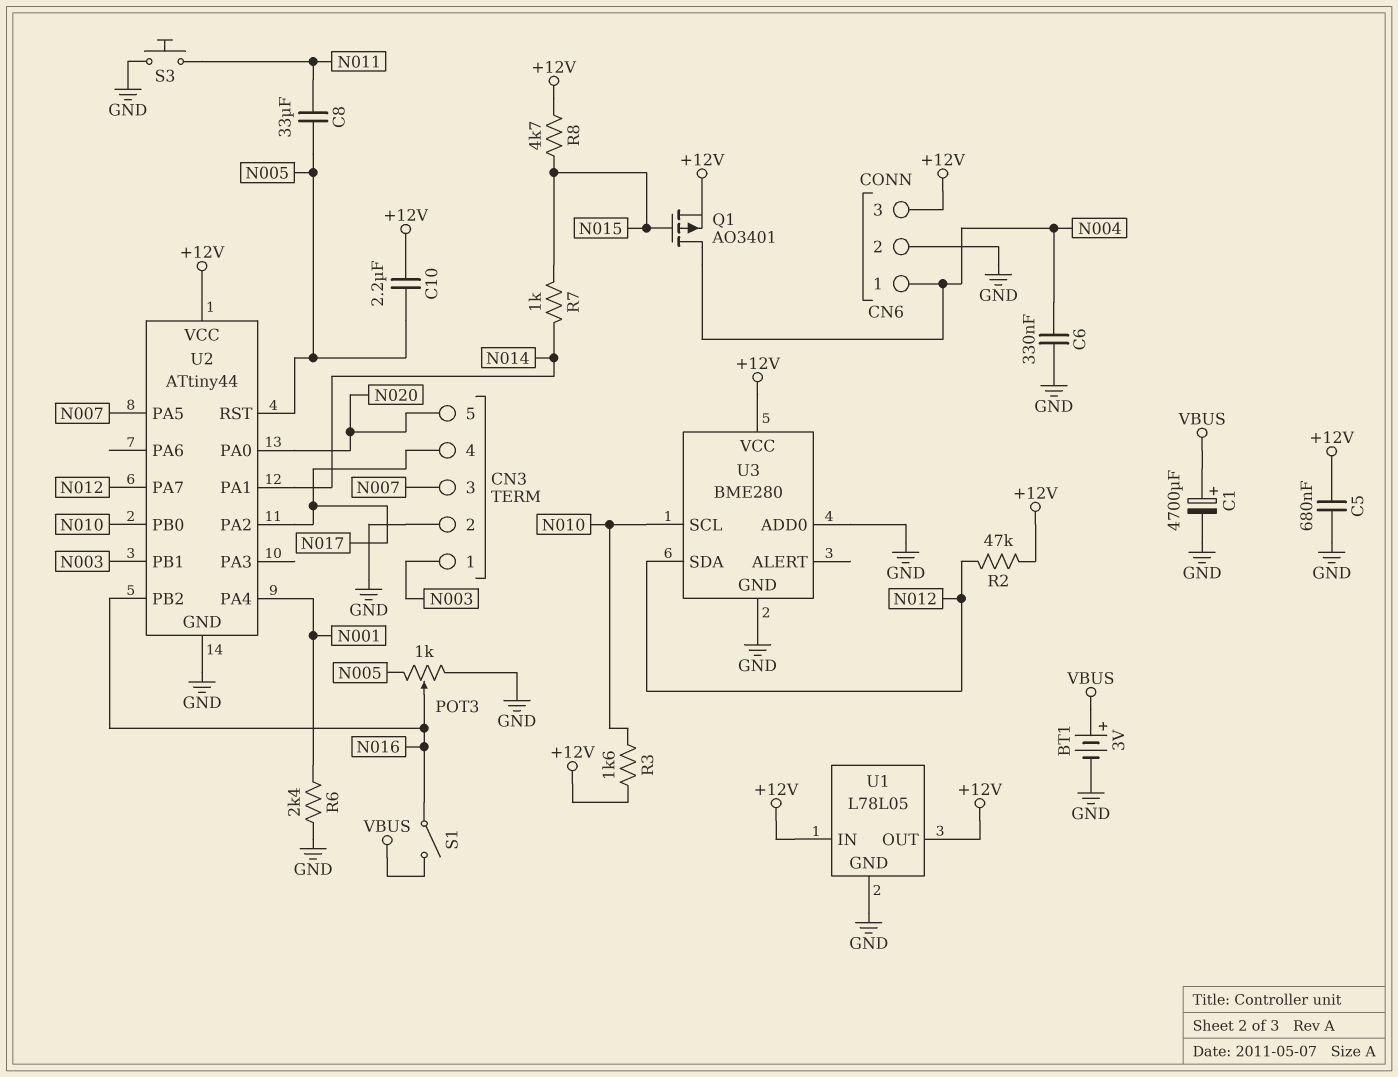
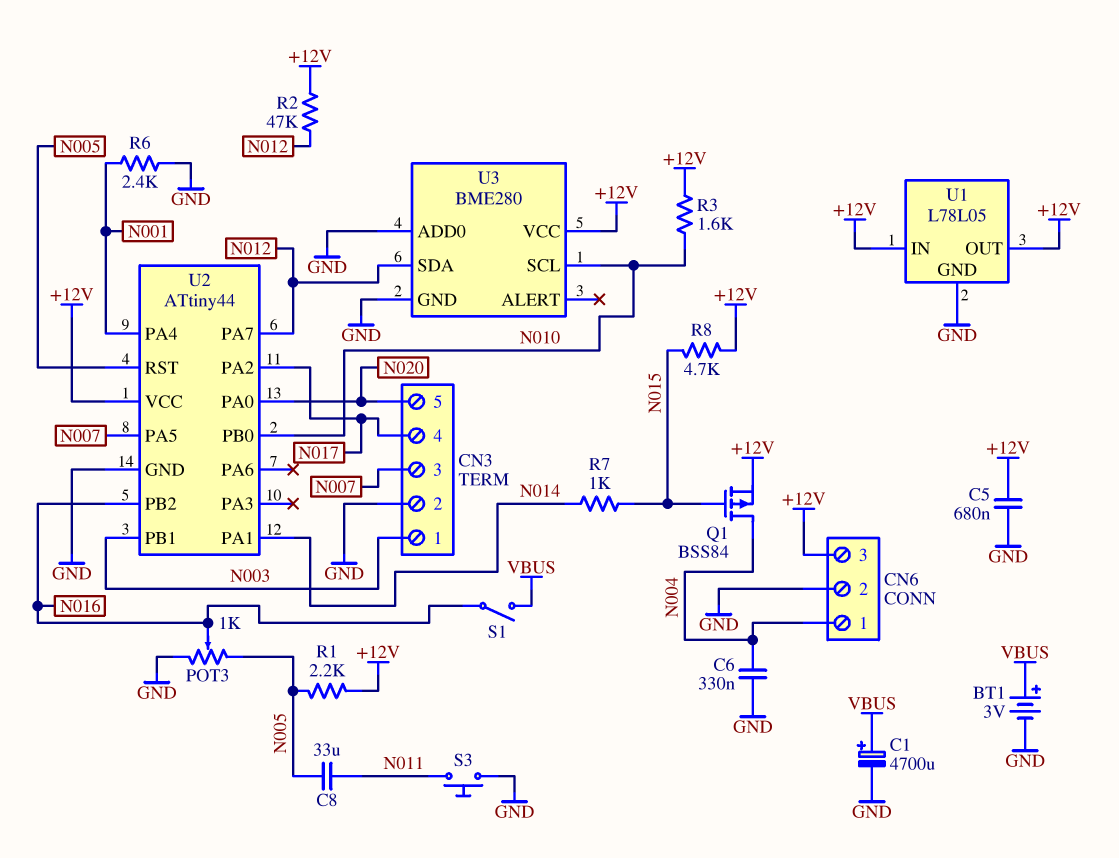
C10: 2.2uF (+12V, N005) -> none
Q1: PMOS AO3401 (G N015, D N004, S +12V) -> PMOS BSS84 (G N015, D N004, S +12V)
R1: none -> 2.2k (+12V, N005)

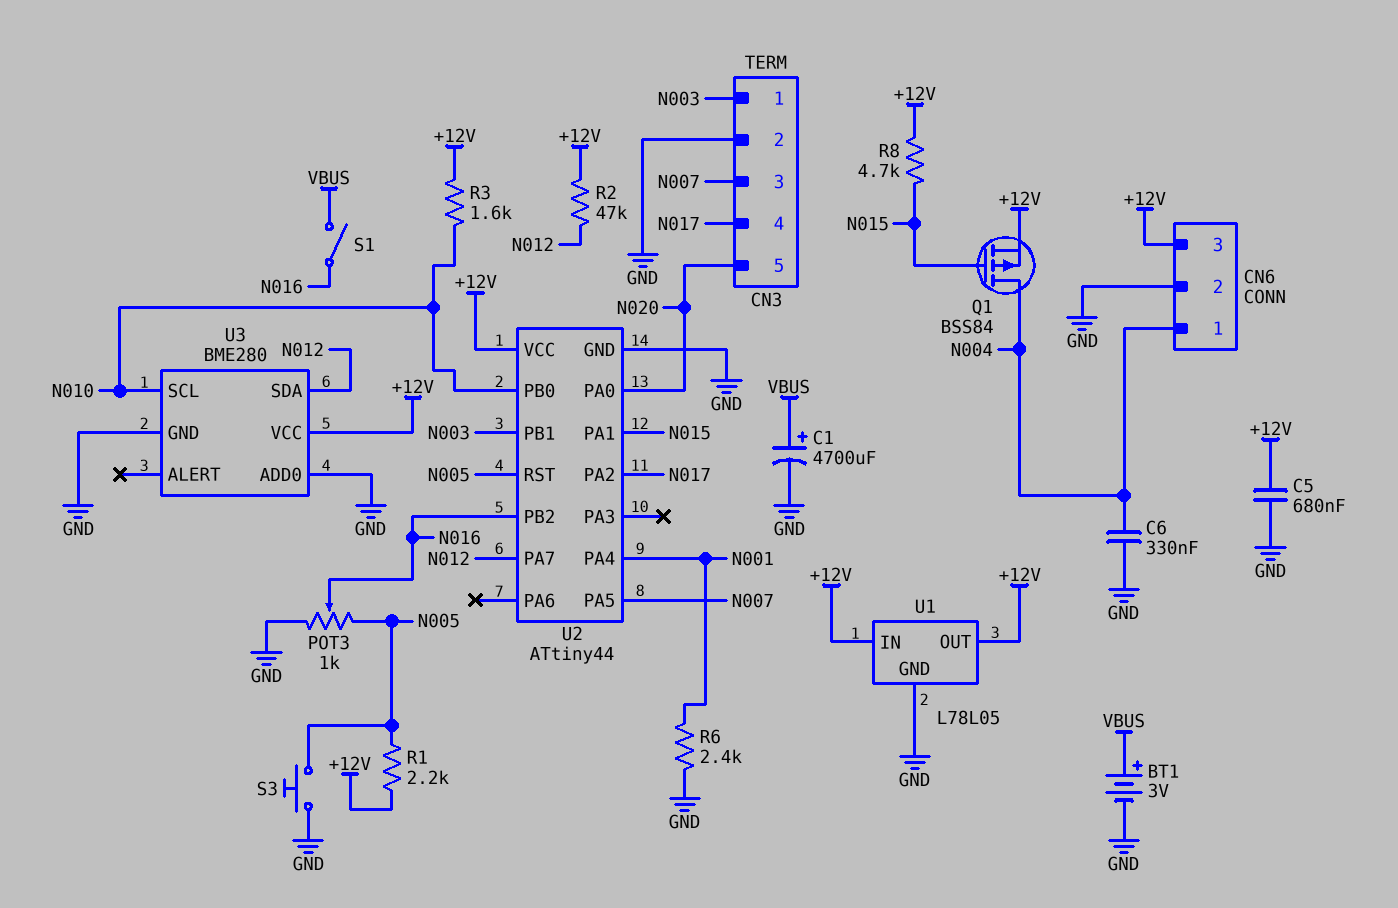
C8: 33uF (N005, N011) -> none
R7: 1k (N014, N015) -> none
S3: button (GND, N011) -> button (GND, N005)
U2 pin PA1: N014 -> N015

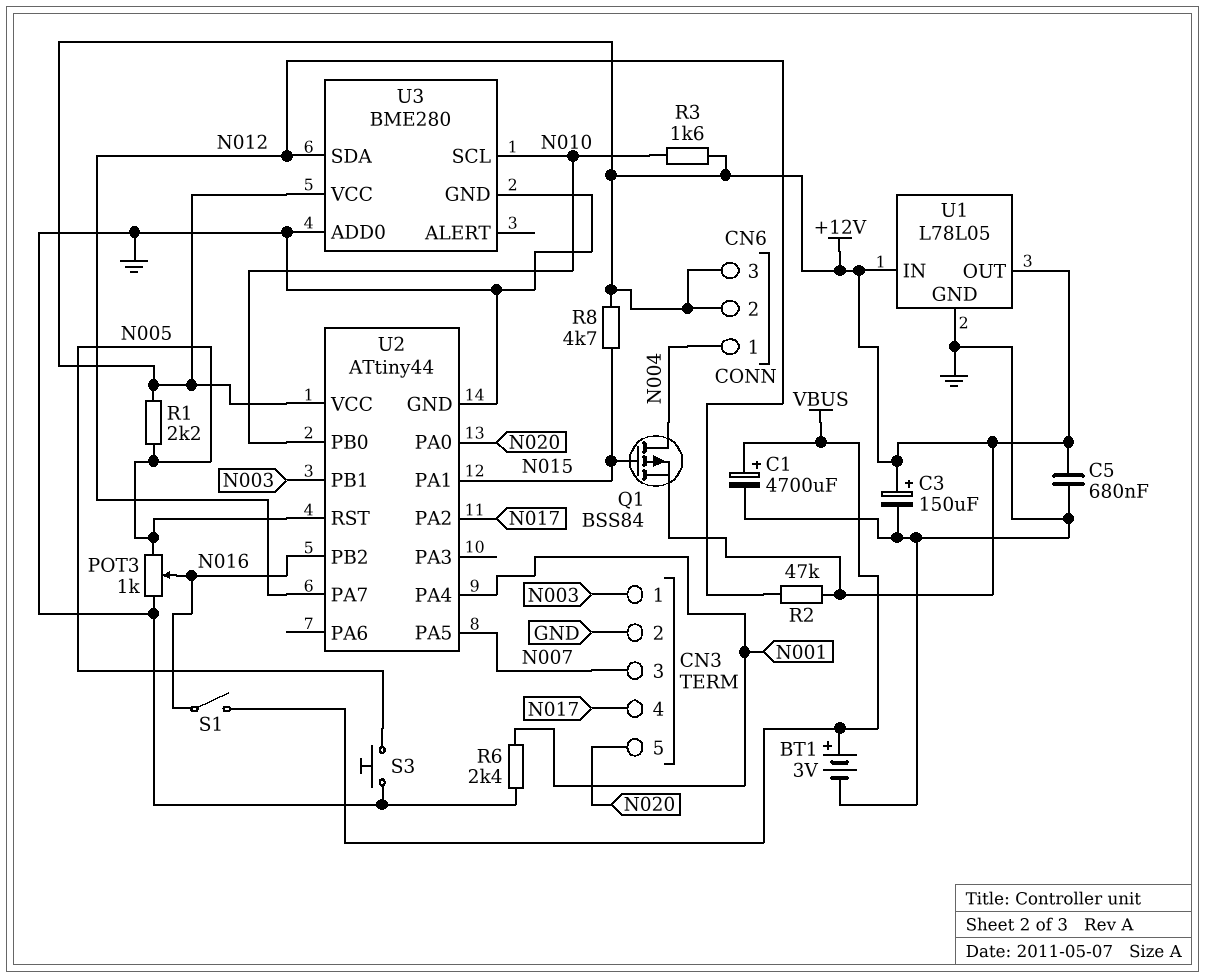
C3: none -> 150uF (plus +12V, minus GND)
C6: 330nF (GND, N004) -> none
CN6 pin 2: GND -> +12V

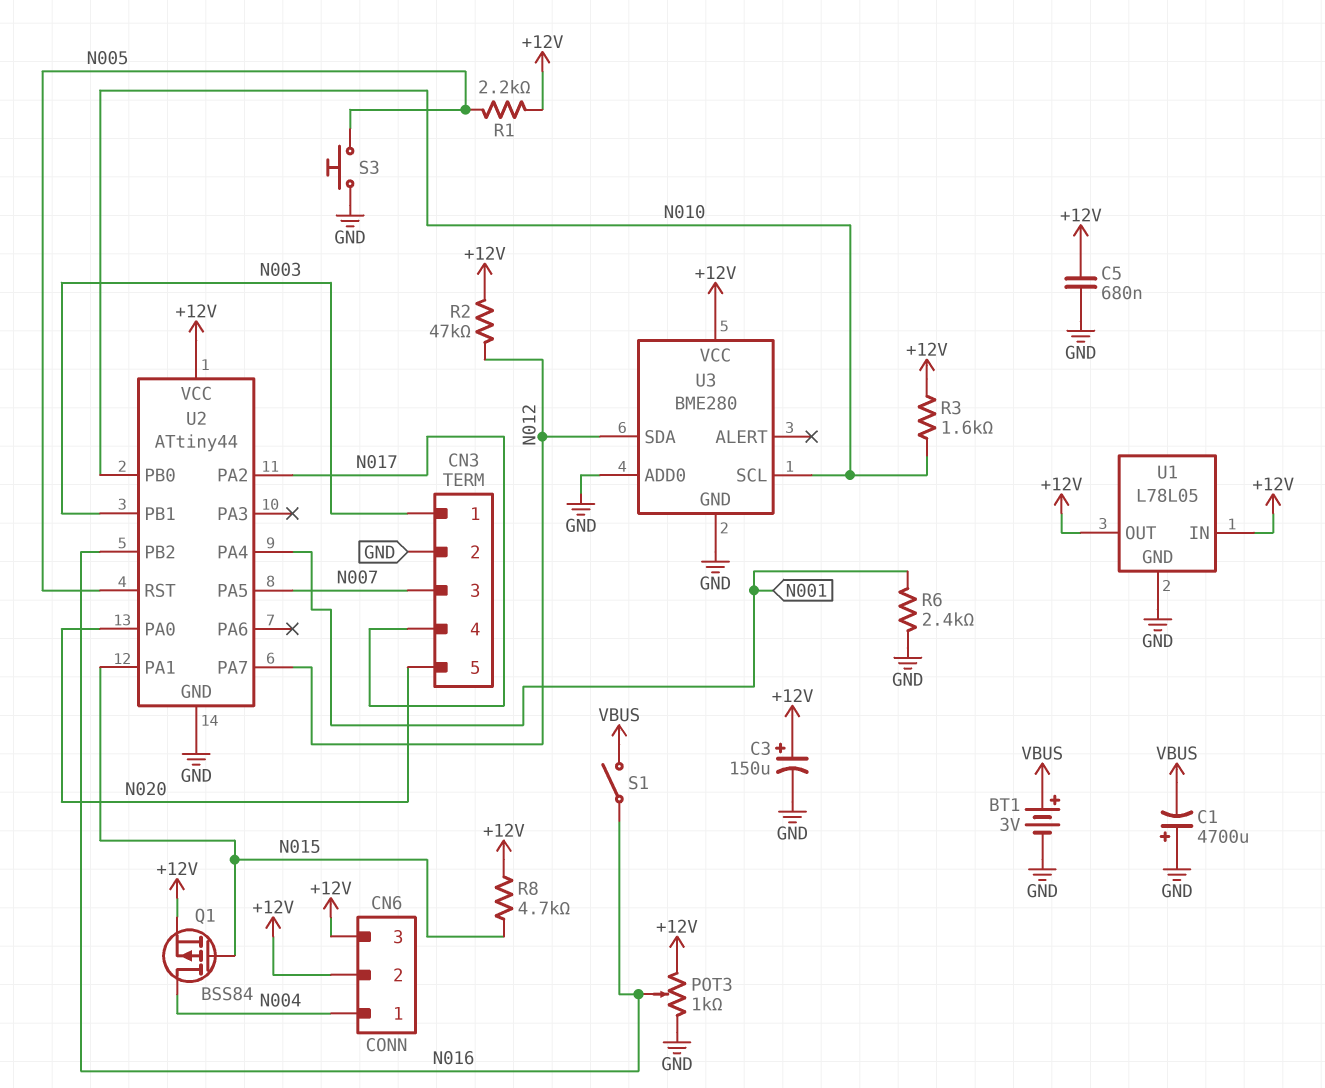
C1: 4700uF (plus VBUS, minus GND) -> 4700uF (plus GND, minus VBUS)
POT3: 1k (GND, N005, wiper N016) -> 1k (+12V, GND, wiper N016)

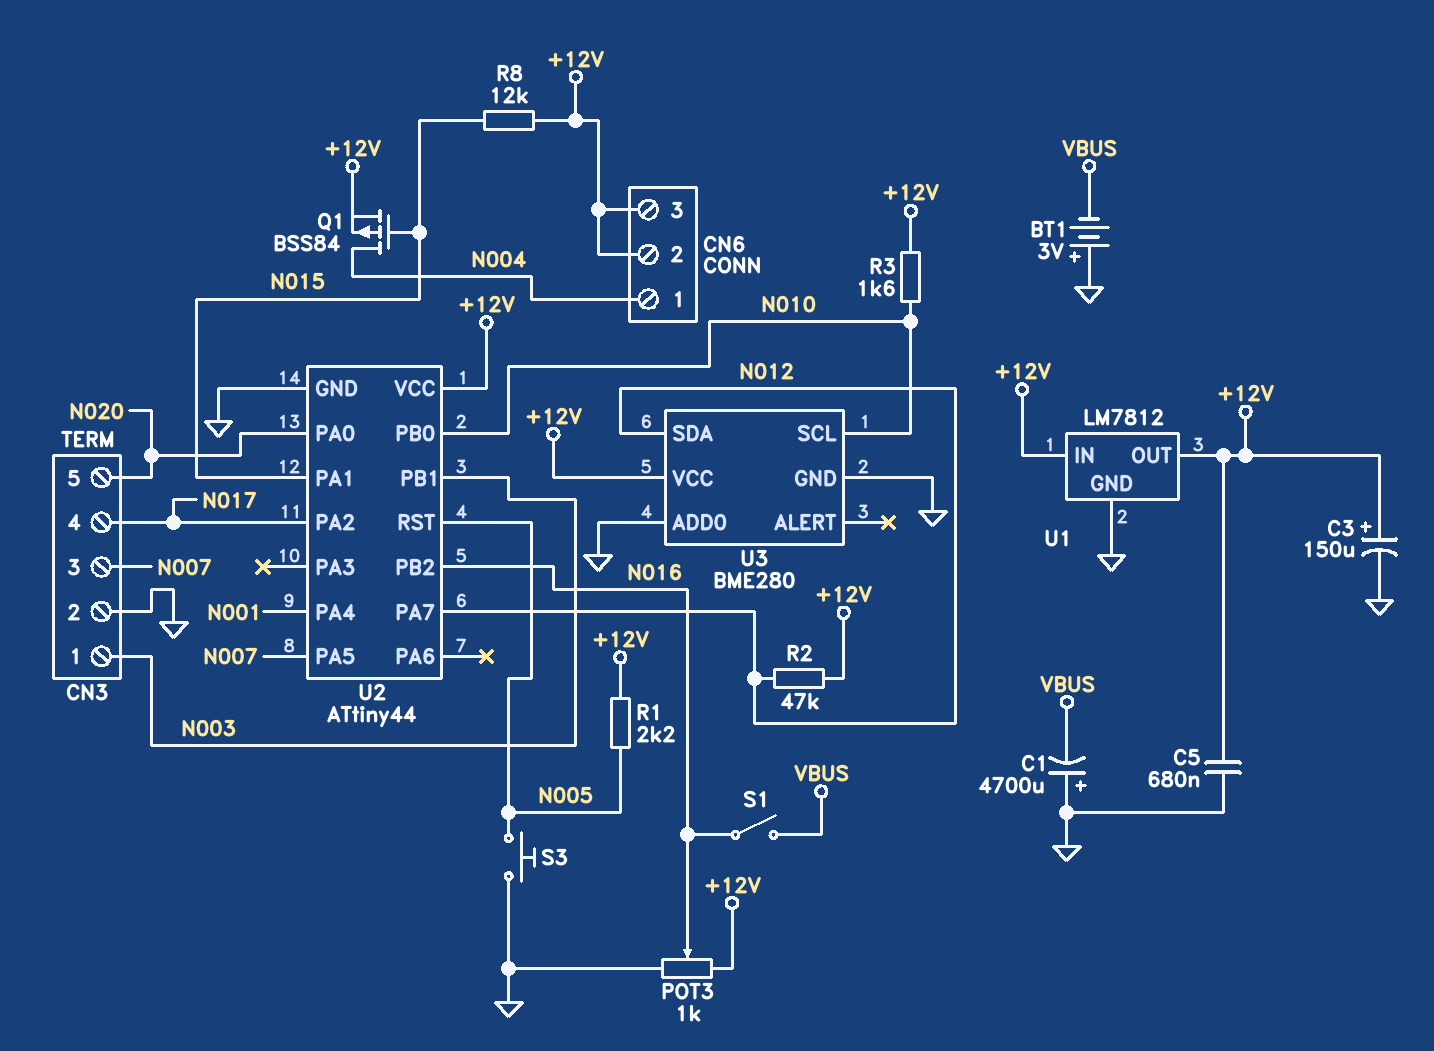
BT1: 3V (plus VBUS, minus GND) -> 3V (plus GND, minus VBUS)
R6: 2.4k (GND, N001) -> none
R8: 4.7k (+12V, N015) -> 12k (+12V, N015)
U1: L78L05 -> LM7812

